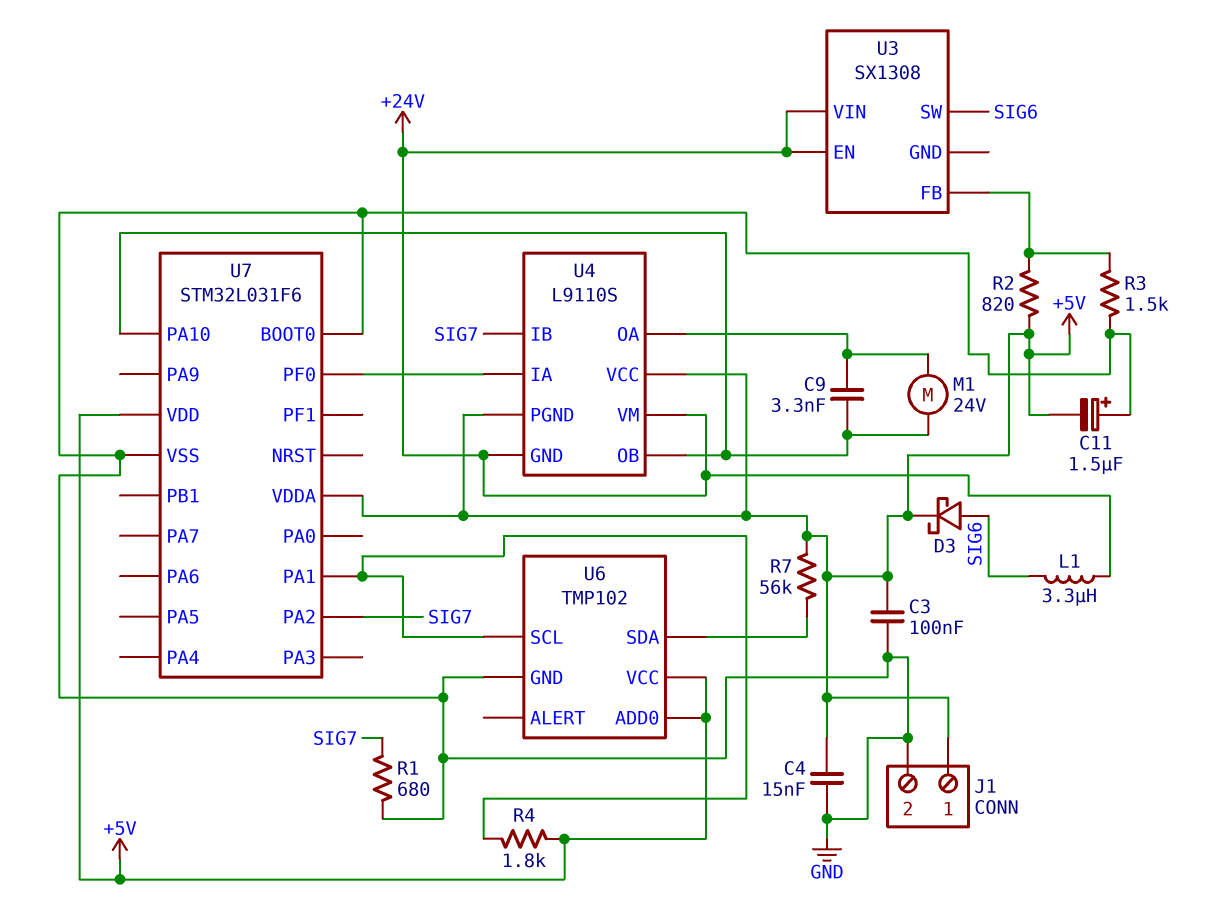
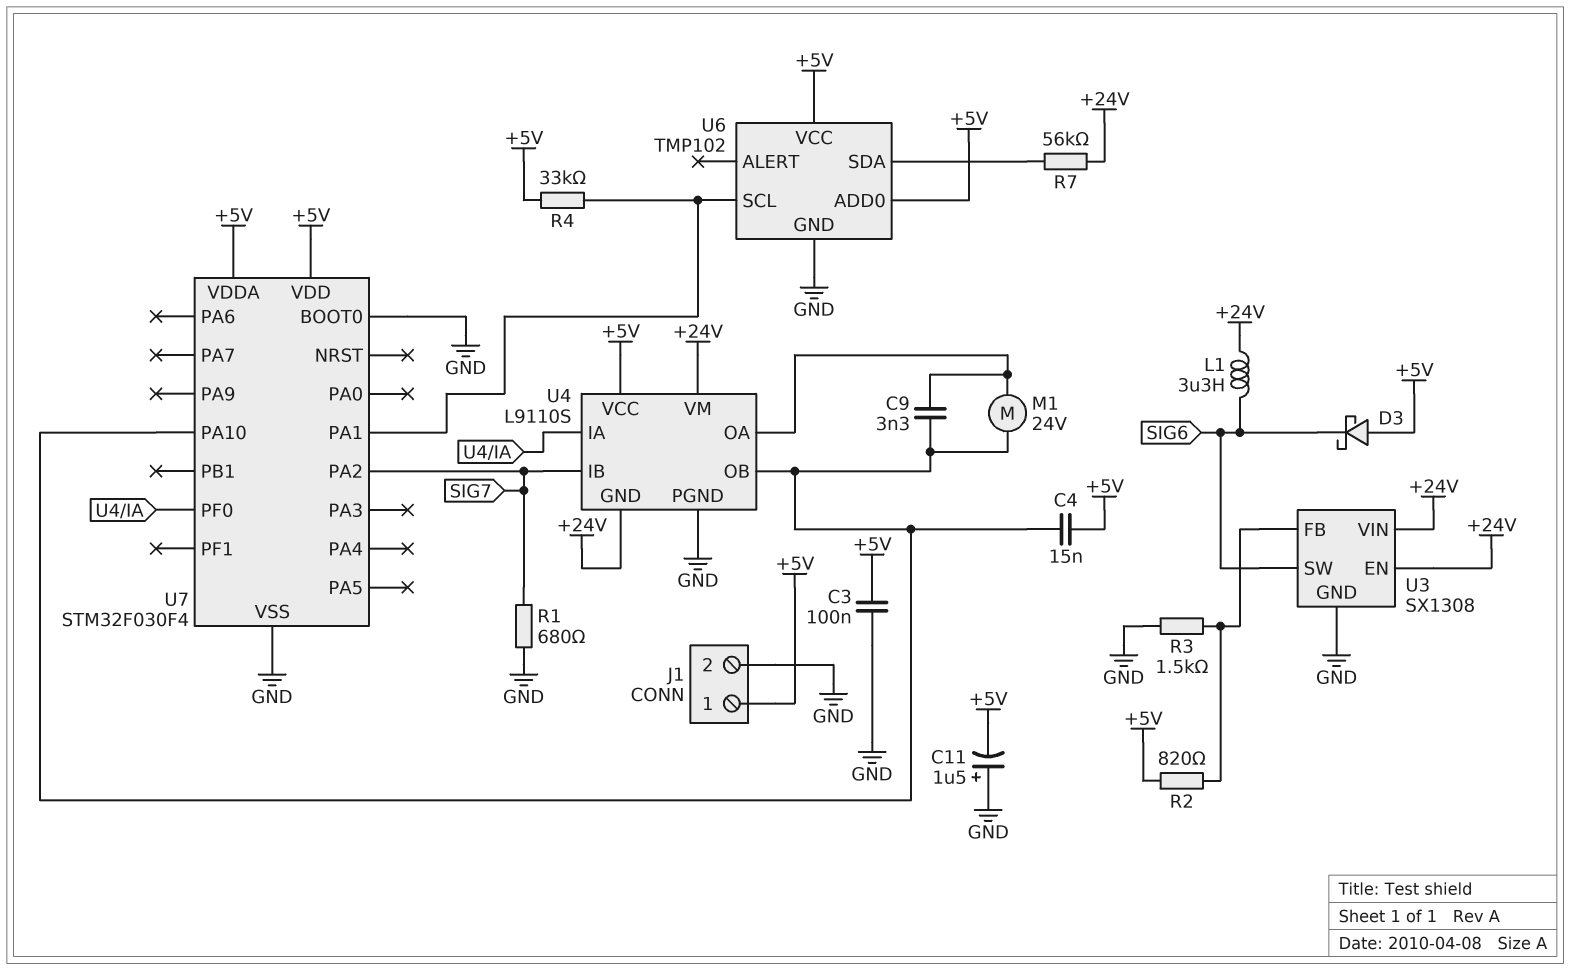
C4: 15nF (+5V, GND) -> 15nF (+5V, U4/OB)
D3: schottky (A SIG6, K +5V) -> schottky (A +5V, K SIG6)
R4: 1.8k (+5V, U6/SCL) -> 33k (+5V, U6/SCL)
R7: 56k (+5V, U6/SDA) -> 56k (+24V, U6/SDA)
U3 pin GND: none -> GND
U4 pin PGND: +5V -> GND
U7: STM32L031F6 -> STM32F030F4

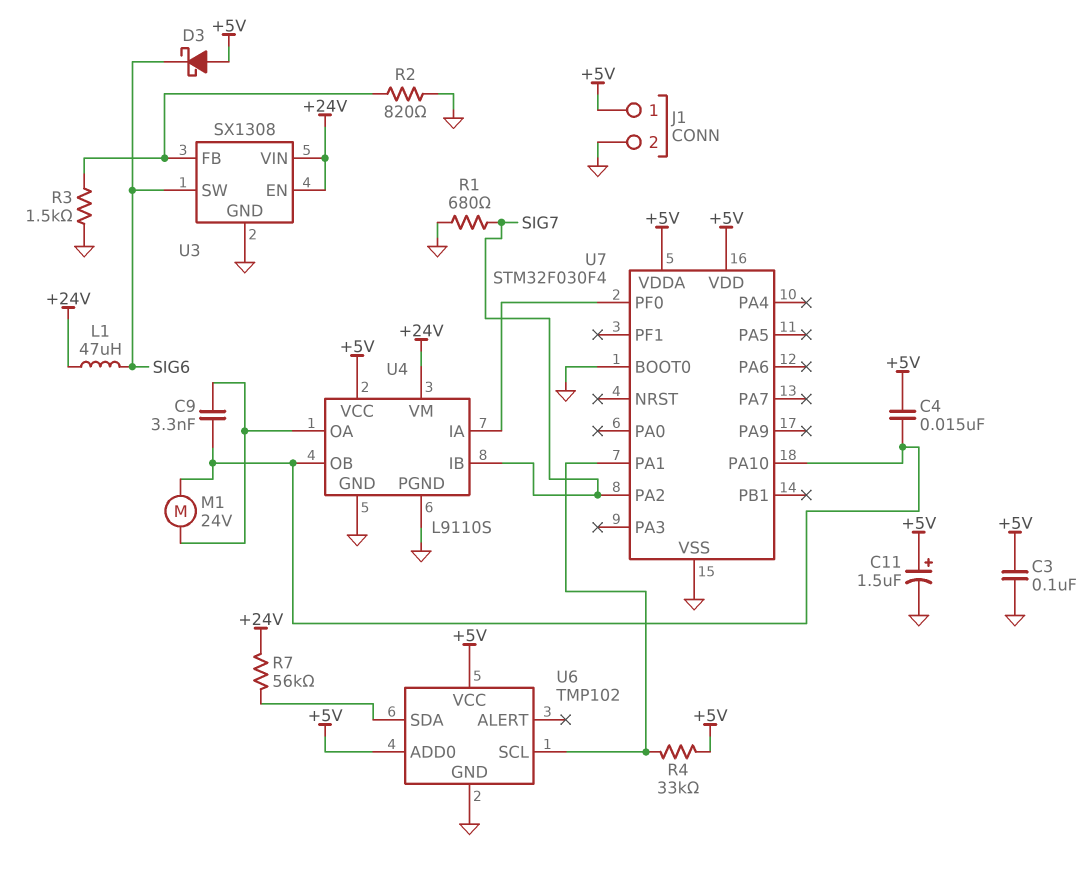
C11: 1.5uF (plus GND, minus +5V) -> 1.5uF (plus +5V, minus GND)
L1: 3.3uH (+24V, SIG6) -> 47uH (+24V, SIG6)
R2: 820 (+5V, U3/FB) -> 820 (GND, U3/FB)
U4 pin GND: +24V -> GND

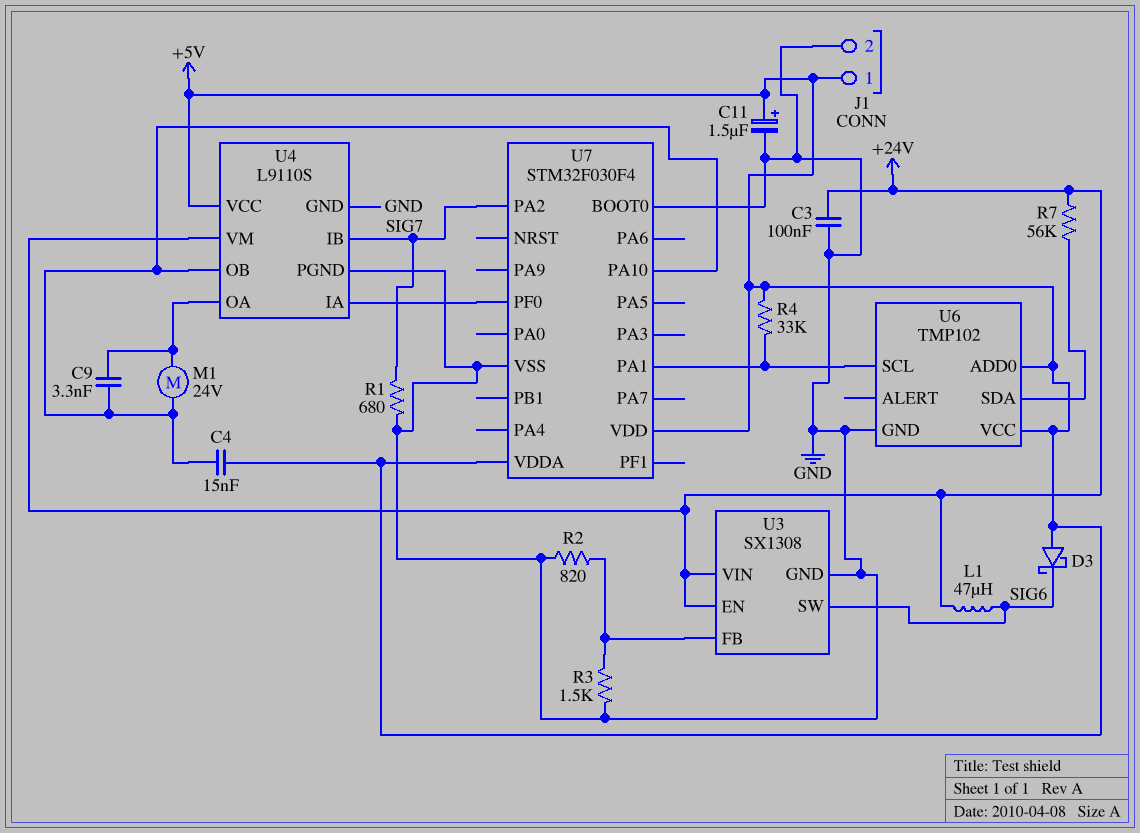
C3: 100nF (+5V, GND) -> 100nF (+24V, GND)

